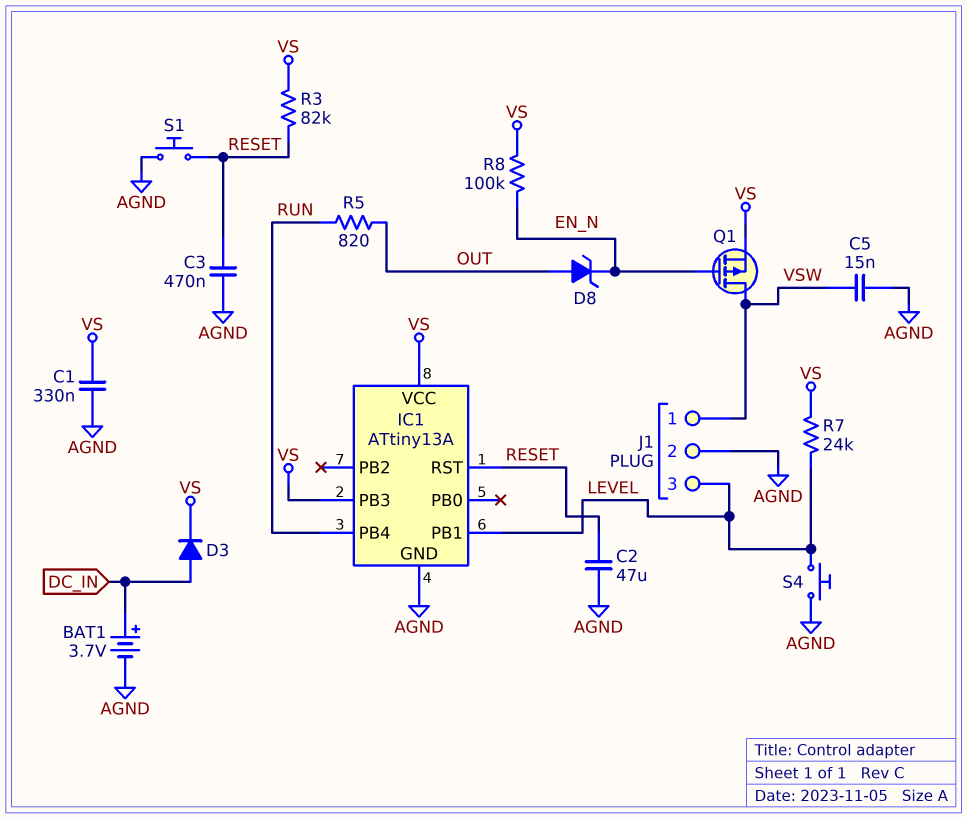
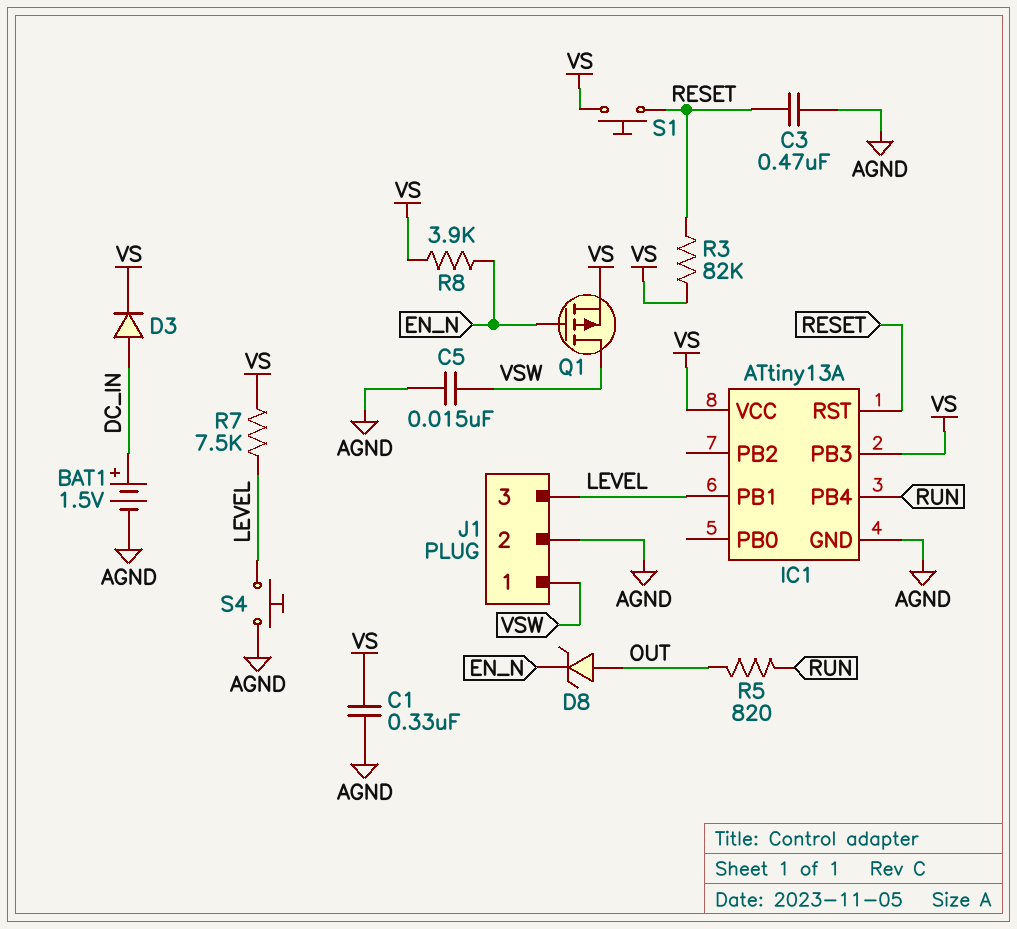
BAT1: 3.7V (plus DC_IN, minus AGND) -> 1.5V (plus DC_IN, minus AGND)
C2: 47uF (AGND, RESET) -> none
R7: 24k (LEVEL, VS) -> 7.5k (LEVEL, VS)
R8: 100k (EN_N, VS) -> 3.9k (EN_N, VS)
S1: button (AGND, RESET) -> button (RESET, VS)

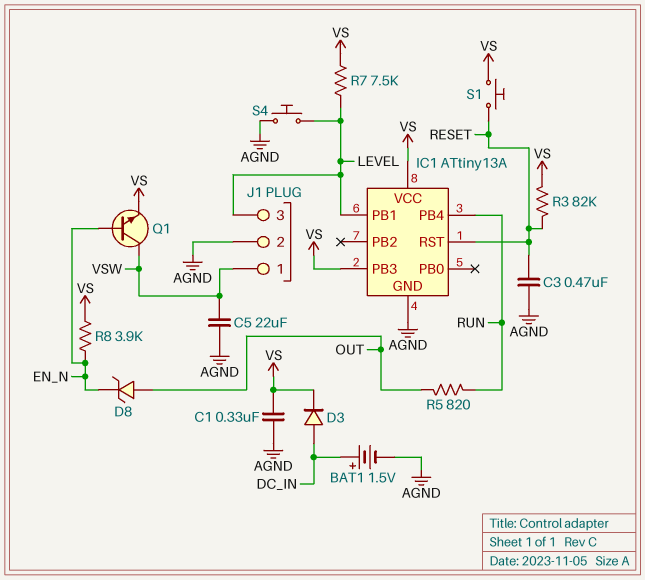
C5: 15nF (AGND, VSW) -> 22uF (AGND, VSW)
Q1: PMOS (G EN_N, D VSW, S VS) -> NPN (B EN_N, C VSW, E VS)

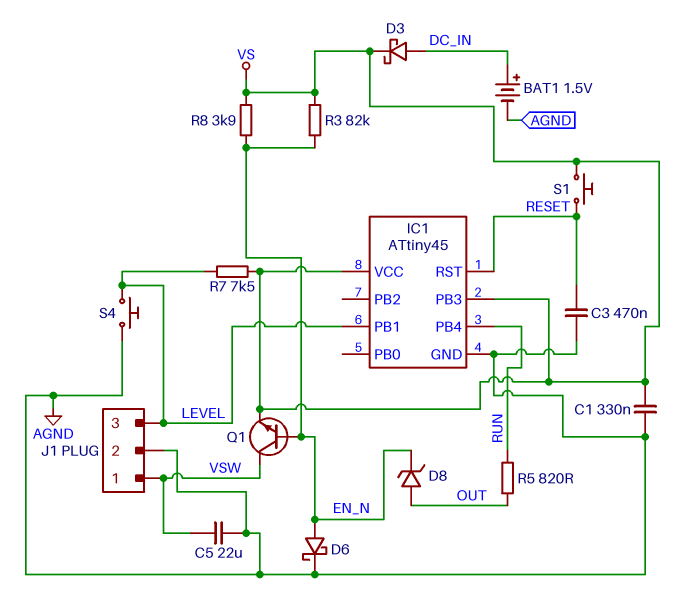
D3: diode (A DC_IN, K VS) -> schottky (A DC_IN, K VS)
D6: none -> schottky (A EN_N, K AGND)
IC1: ATtiny13A -> ATtiny45
R3: 82k (RESET, VS) -> 82k (EN_N, VS)

